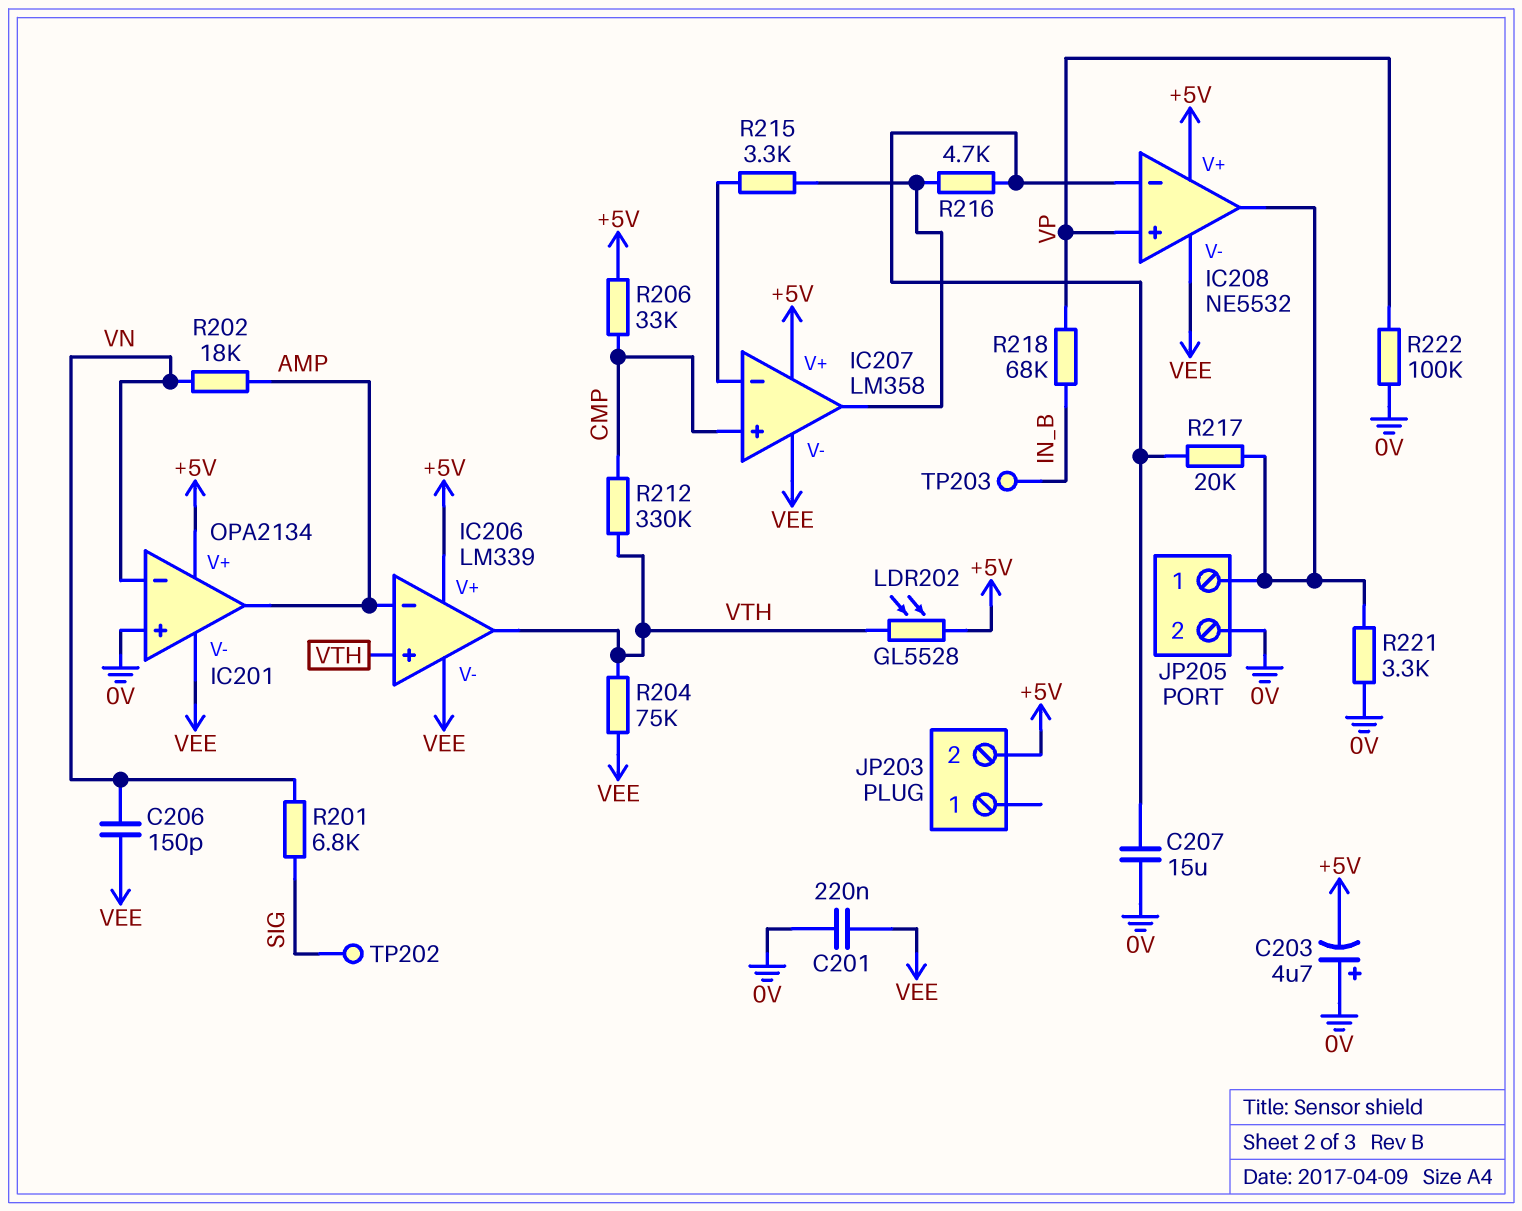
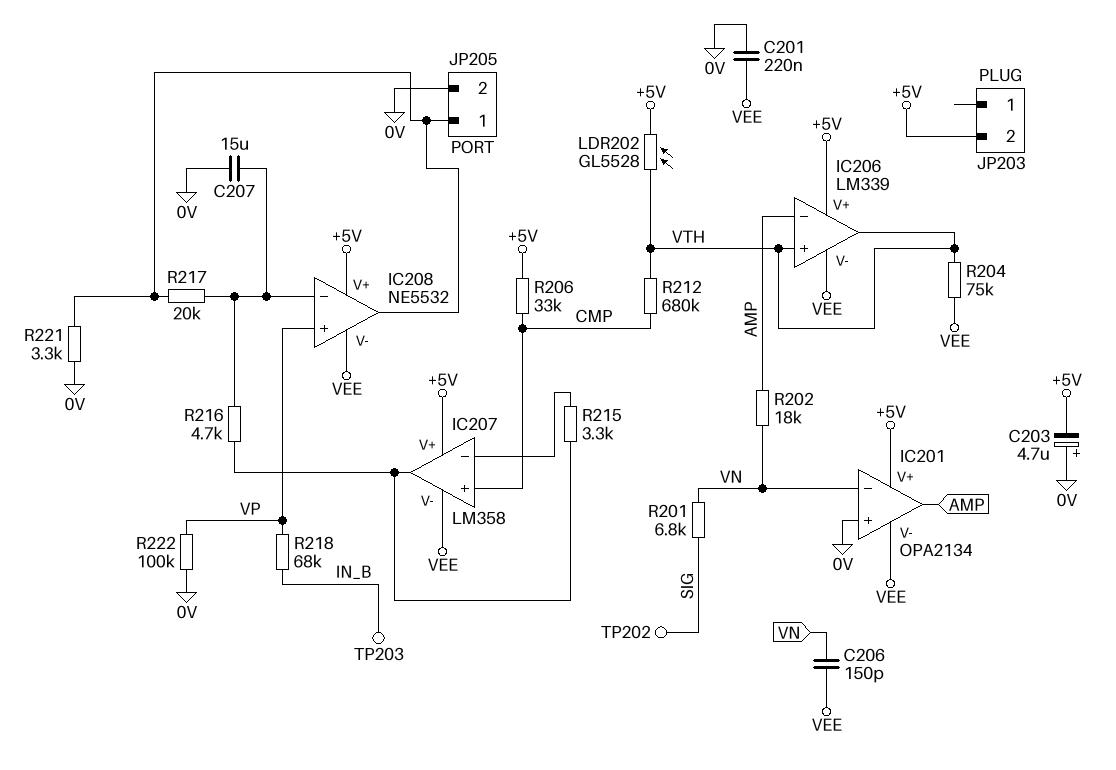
R212: 330k (CMP, VTH) -> 680k (CMP, VTH)

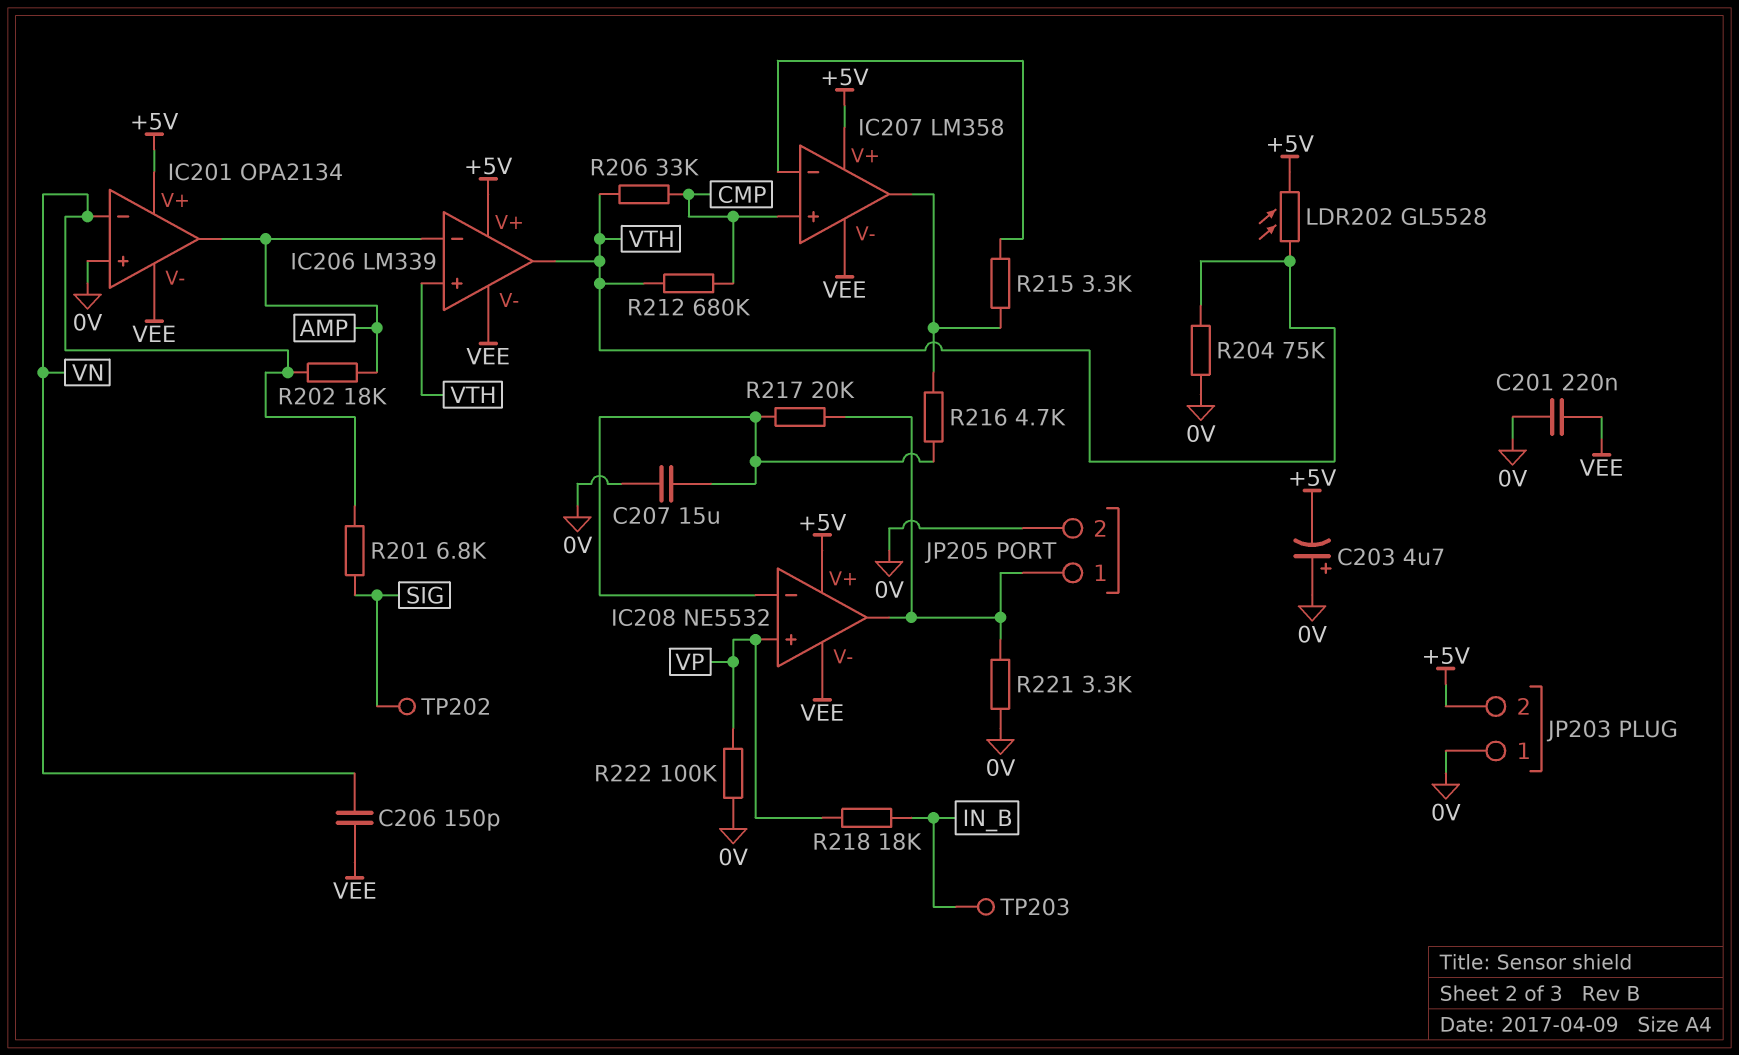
JP203 pin 1: none -> 0V
R204: 75k (VEE, VTH) -> 75k (0V, VTH)
R206: 33k (+5V, CMP) -> 33k (CMP, VTH)
R218: 68k (IN_B, VP) -> 18k (IN_B, VP)

